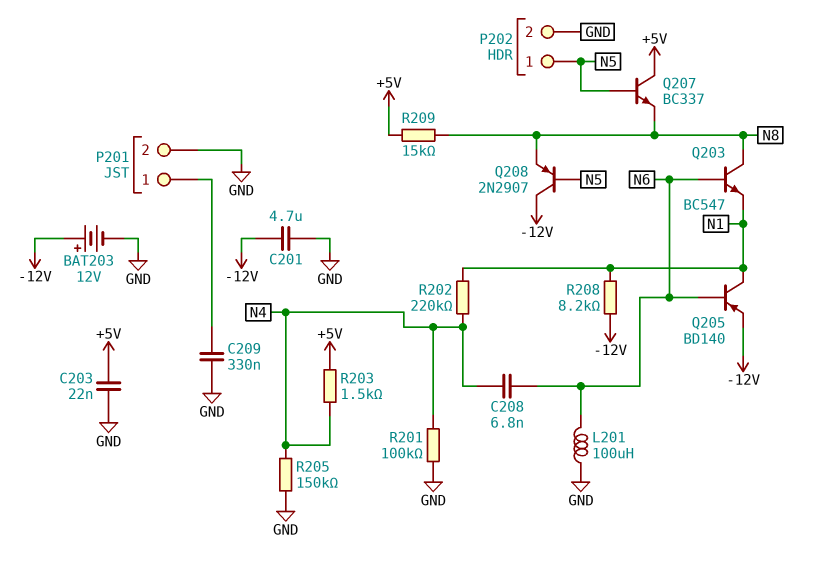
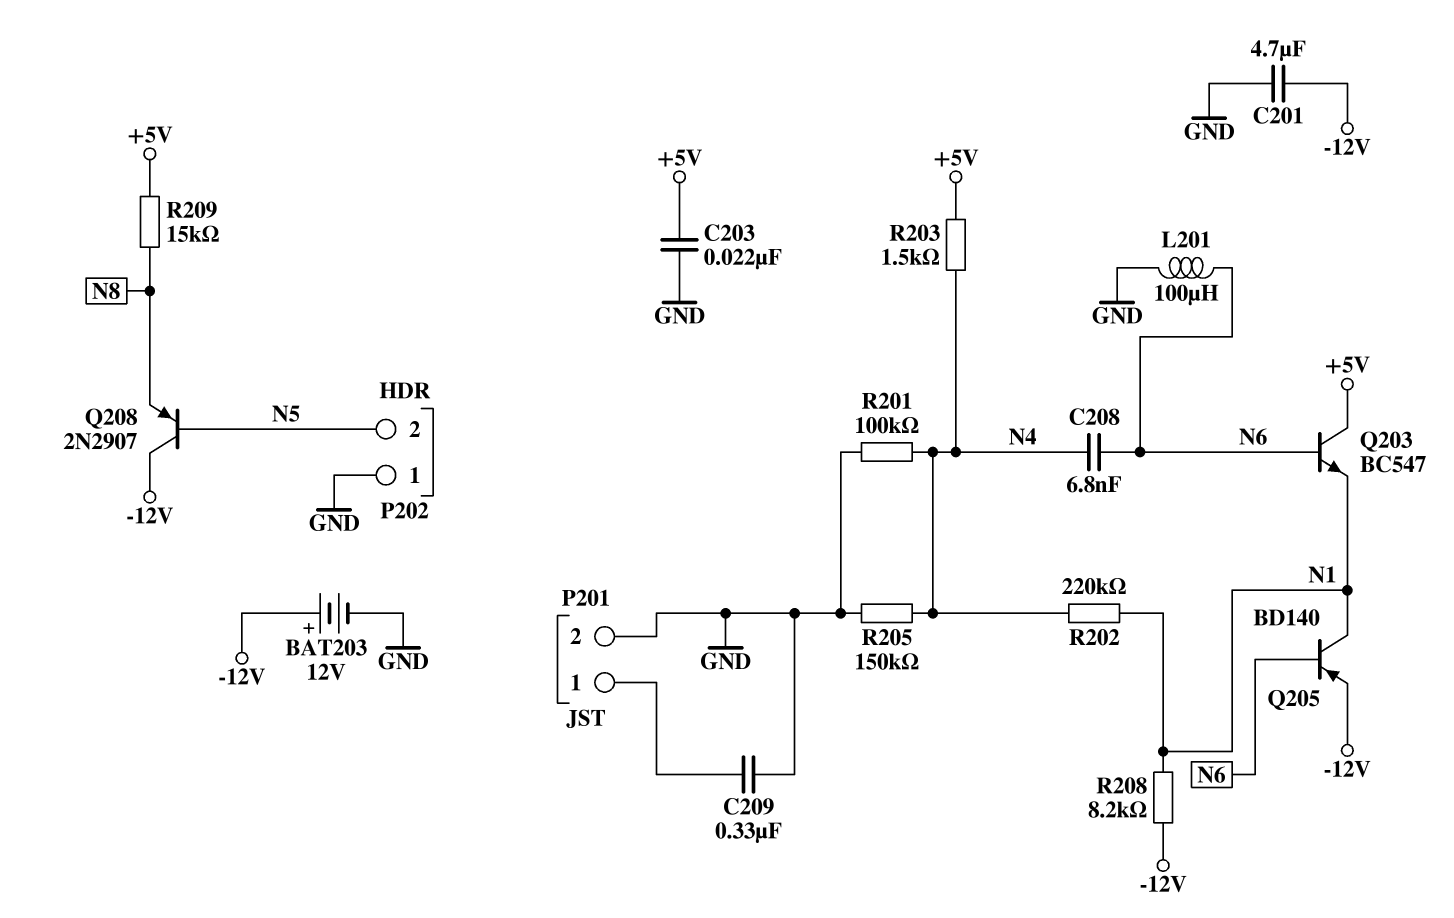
P202 pin 1: N5 -> GND
P202 pin 2: GND -> N5
Q203: NPN BC547 (B N6, C N8, E N1) -> NPN BC547 (B N6, C +5V, E N1)
Q207: NPN BC337 (B N5, C +5V, E N8) -> none

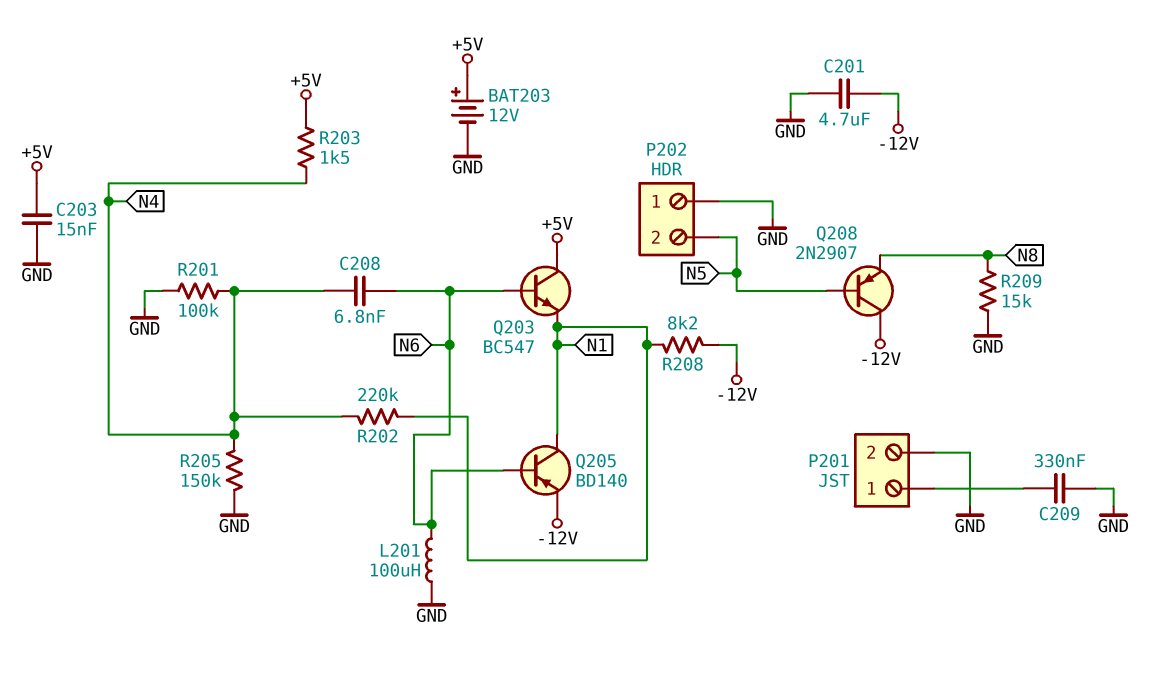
BAT203: 12V (plus -12V, minus GND) -> 12V (plus +5V, minus GND)
C203: 22nF (+5V, GND) -> 15nF (+5V, GND)
R209: 15k (+5V, N8) -> 15k (GND, N8)

